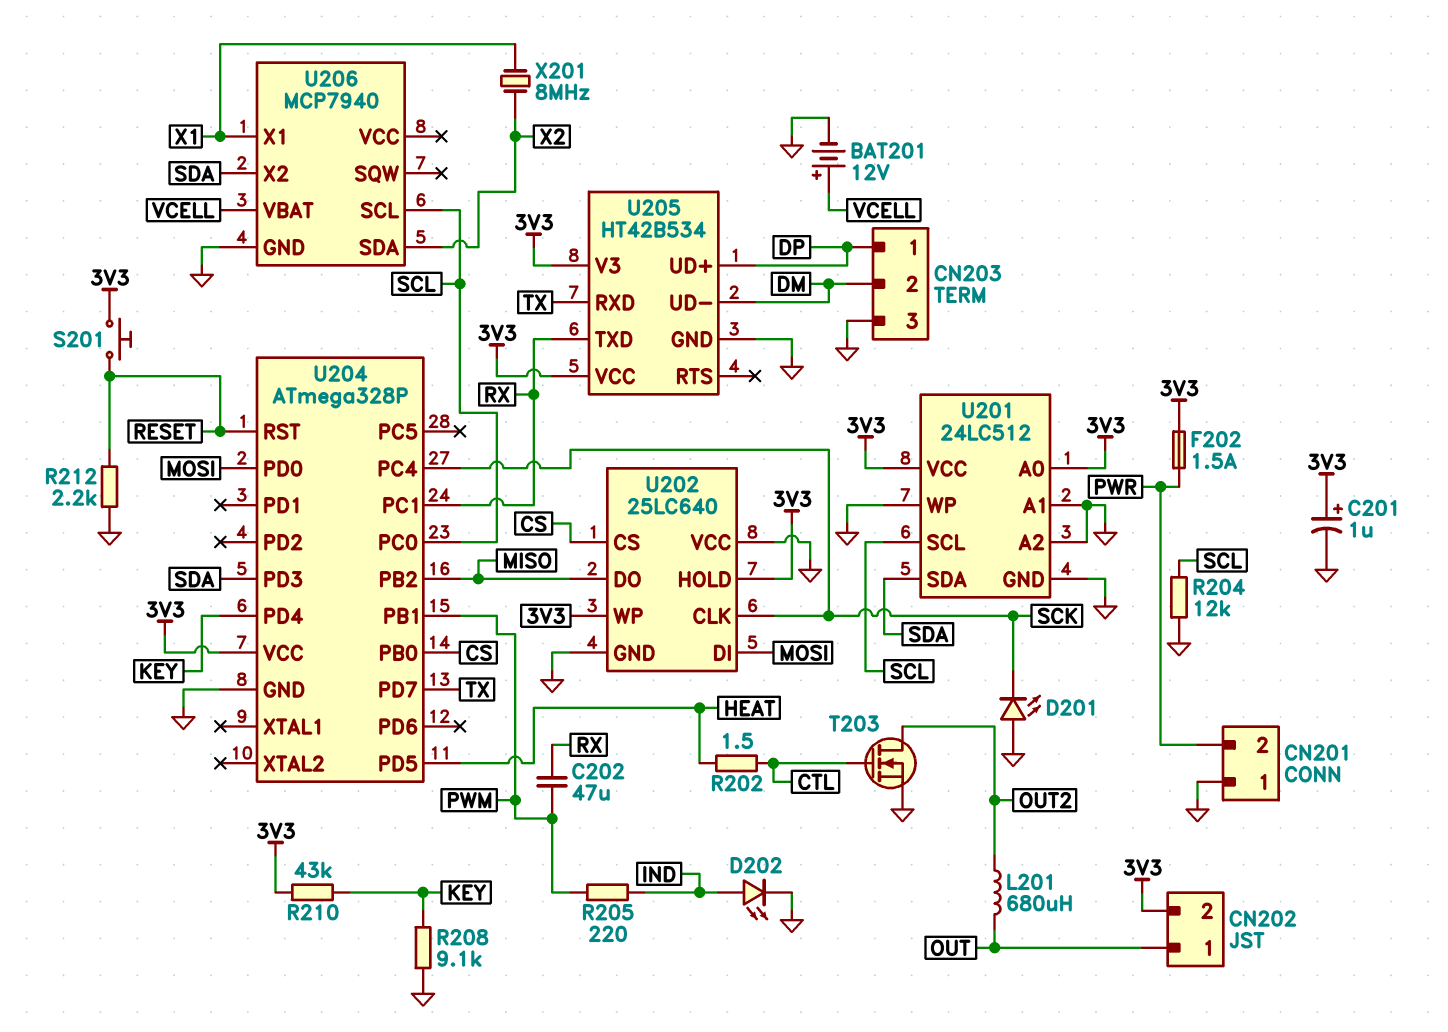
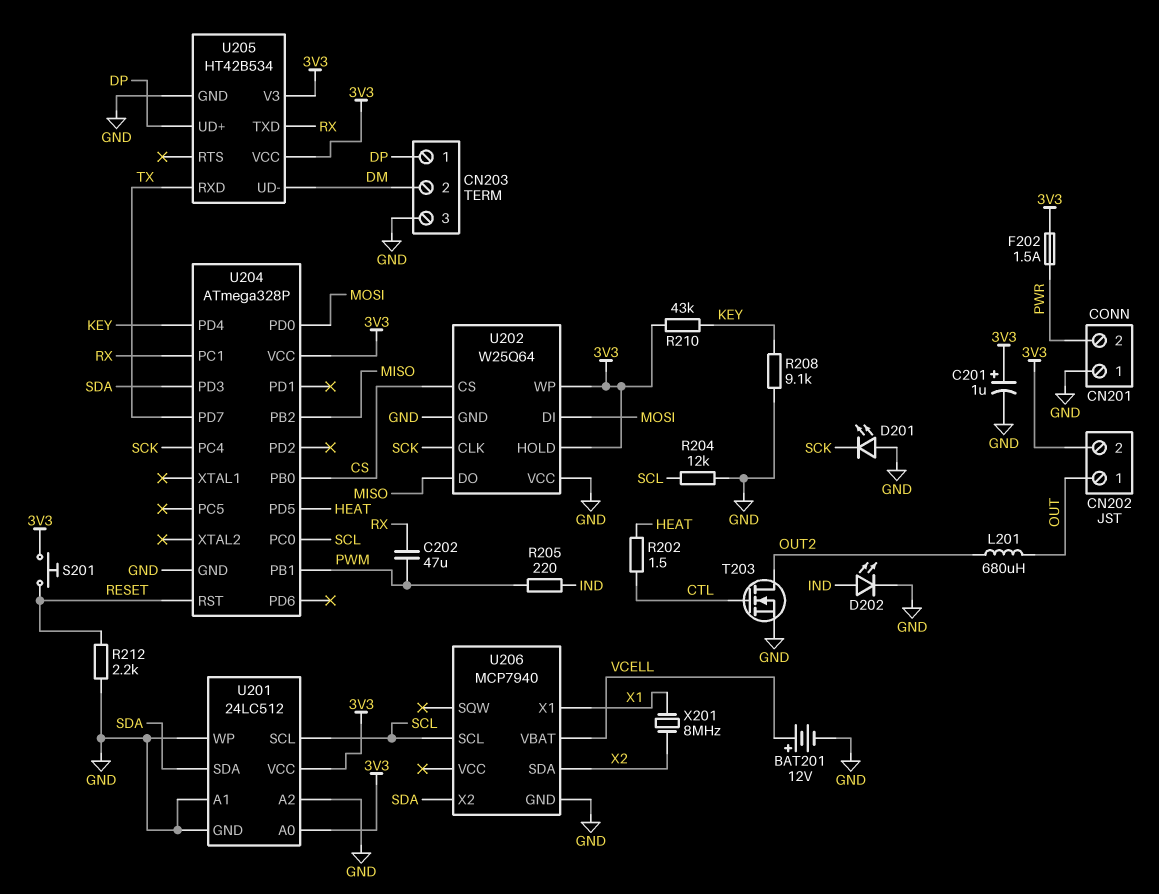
U202: 25LC640 -> W25Q64

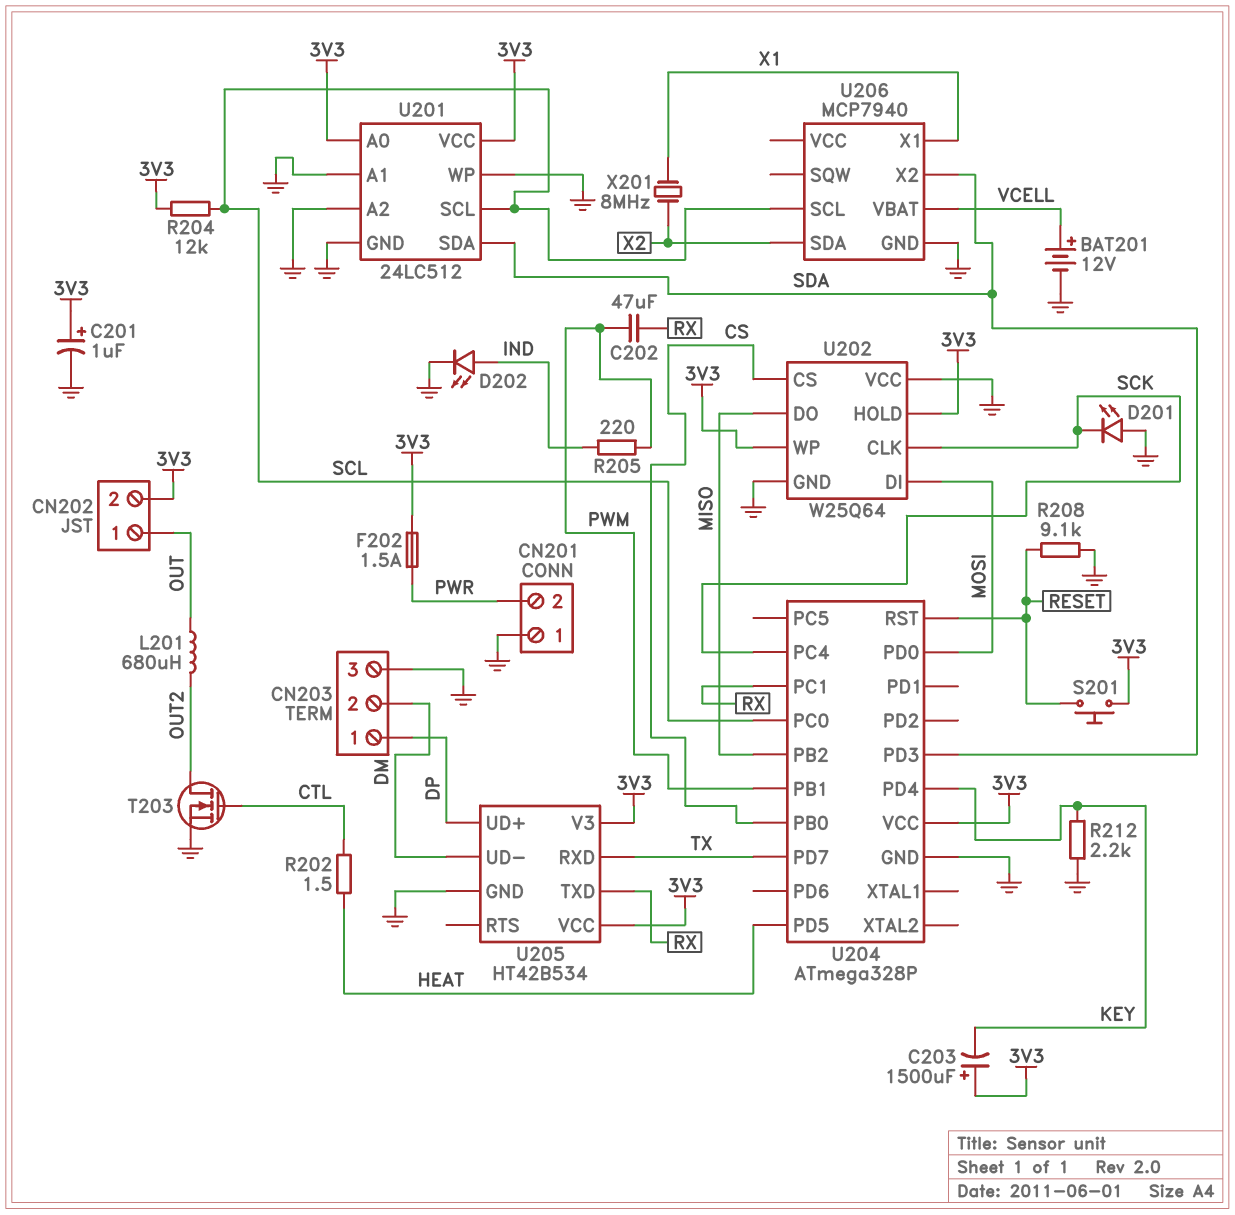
C203: none -> 1500uF (plus 3V3, minus KEY)
R204: 12k (GND, SCL) -> 12k (3V3, SCL)
R208: 9.1k (GND, KEY) -> 9.1k (GND, RESET)
R210: 43k (3V3, KEY) -> none
R212: 2.2k (GND, RESET) -> 2.2k (GND, KEY)

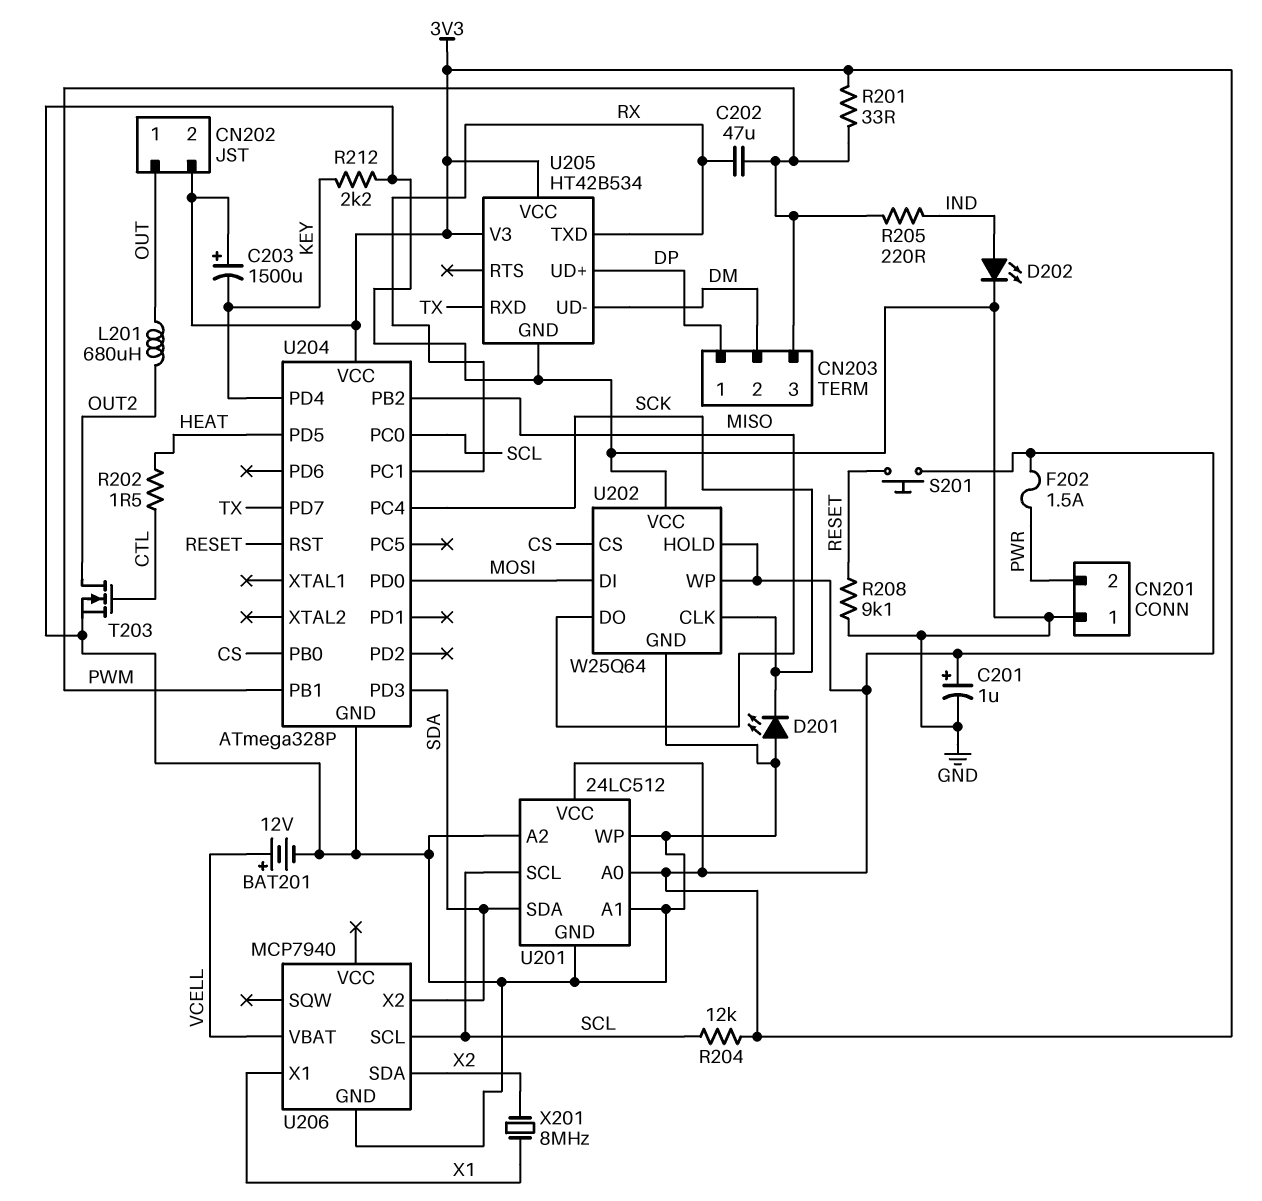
CN203 pin 3: GND -> PWM
R201: none -> 33 (3V3, PWM)

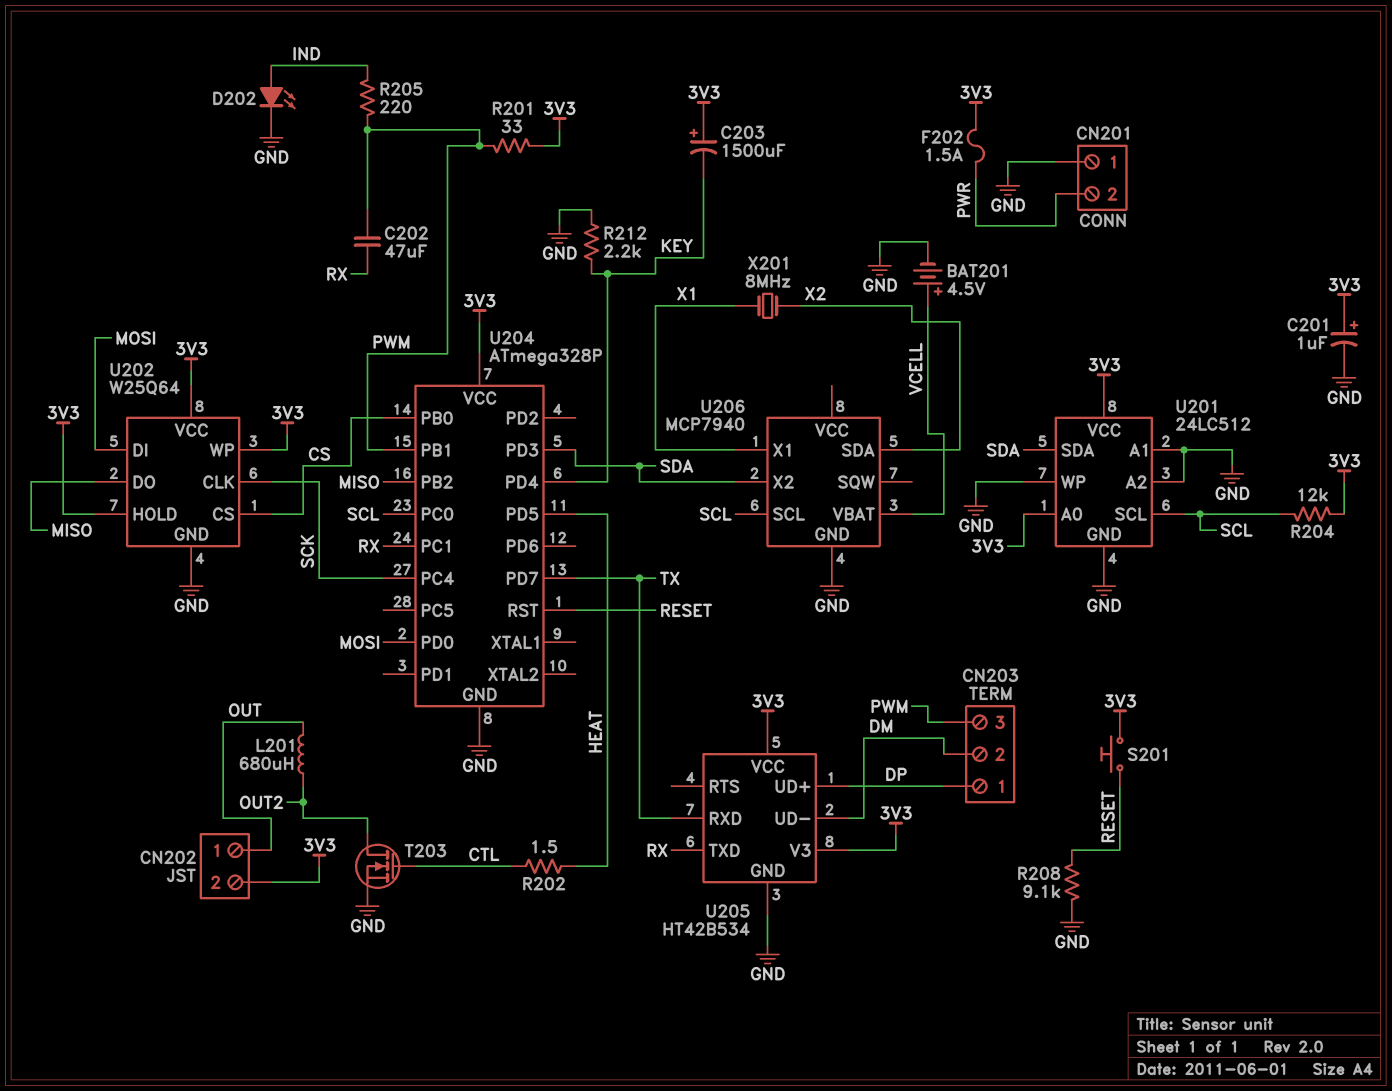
BAT201: 12V (plus VCELL, minus GND) -> 4.5V (plus VCELL, minus GND)
D201: LED (A GND, K SCK) -> none
U202 pin VCC: GND -> 3V3

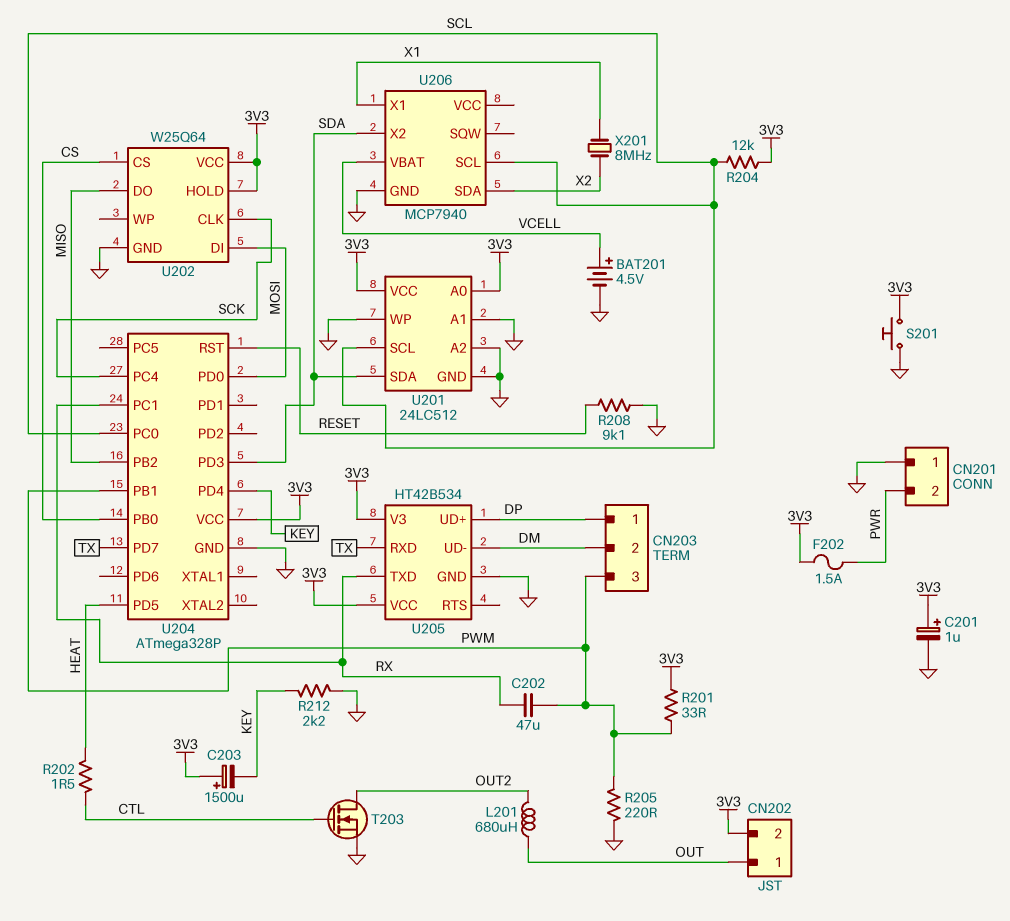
D202: LED (A IND, K GND) -> none
R205: 220 (IND, PWM) -> 220 (GND, PWM)
S201: button (3V3, RESET) -> button (3V3, GND)
U202 pin WP: 3V3 -> none

